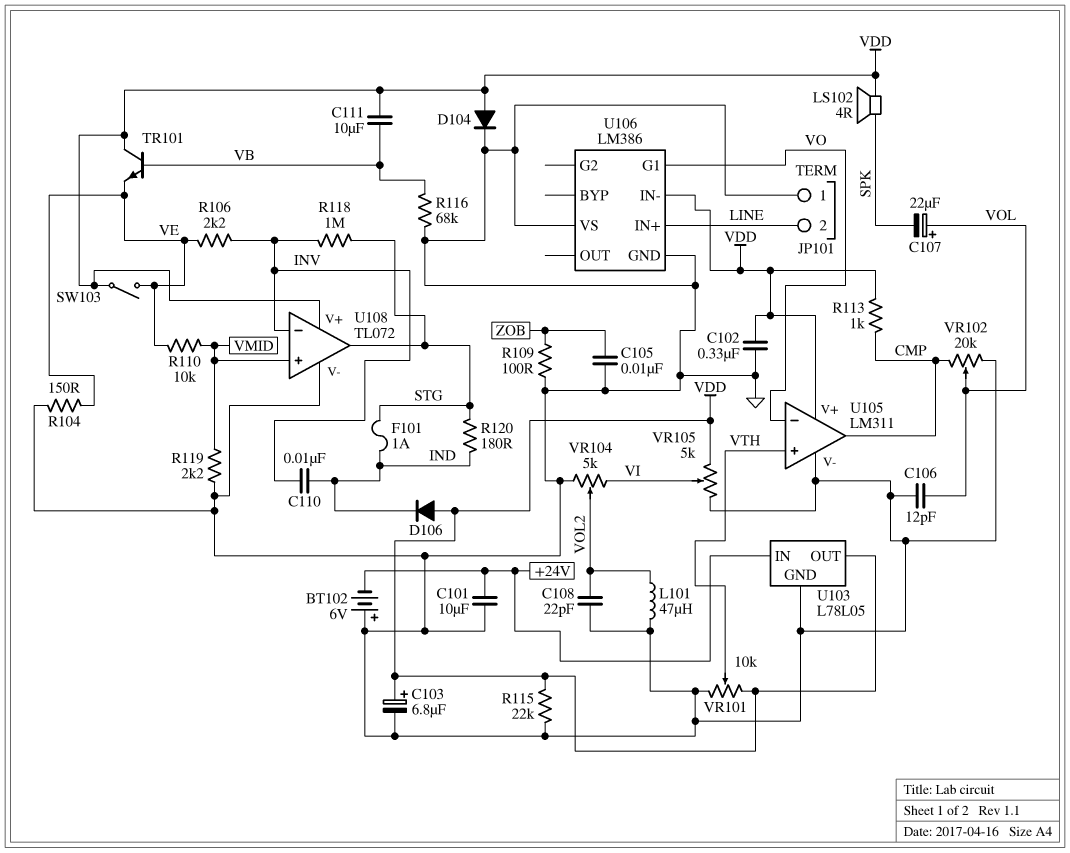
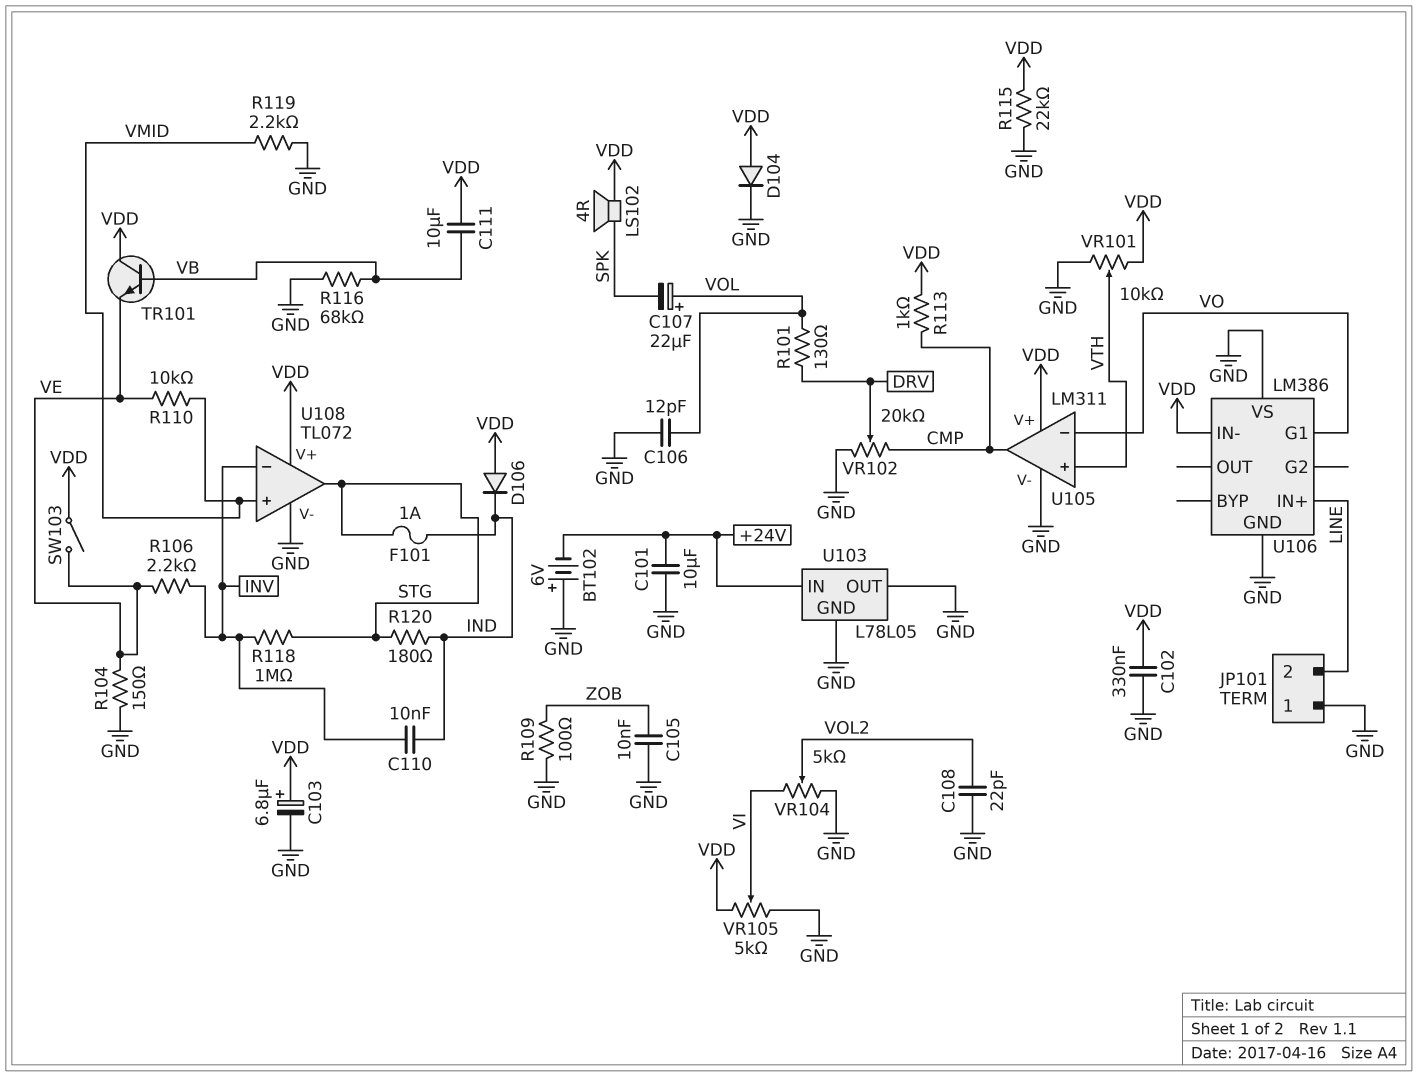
L101: 47uH (GND, VOL2) -> none
R101: none -> 130 (DRV, VOL)
U103 pin OUT: VDD -> GND
VR102: 20k (CMP, GND, wiper VOL) -> 20k (CMP, GND, wiper DRV)

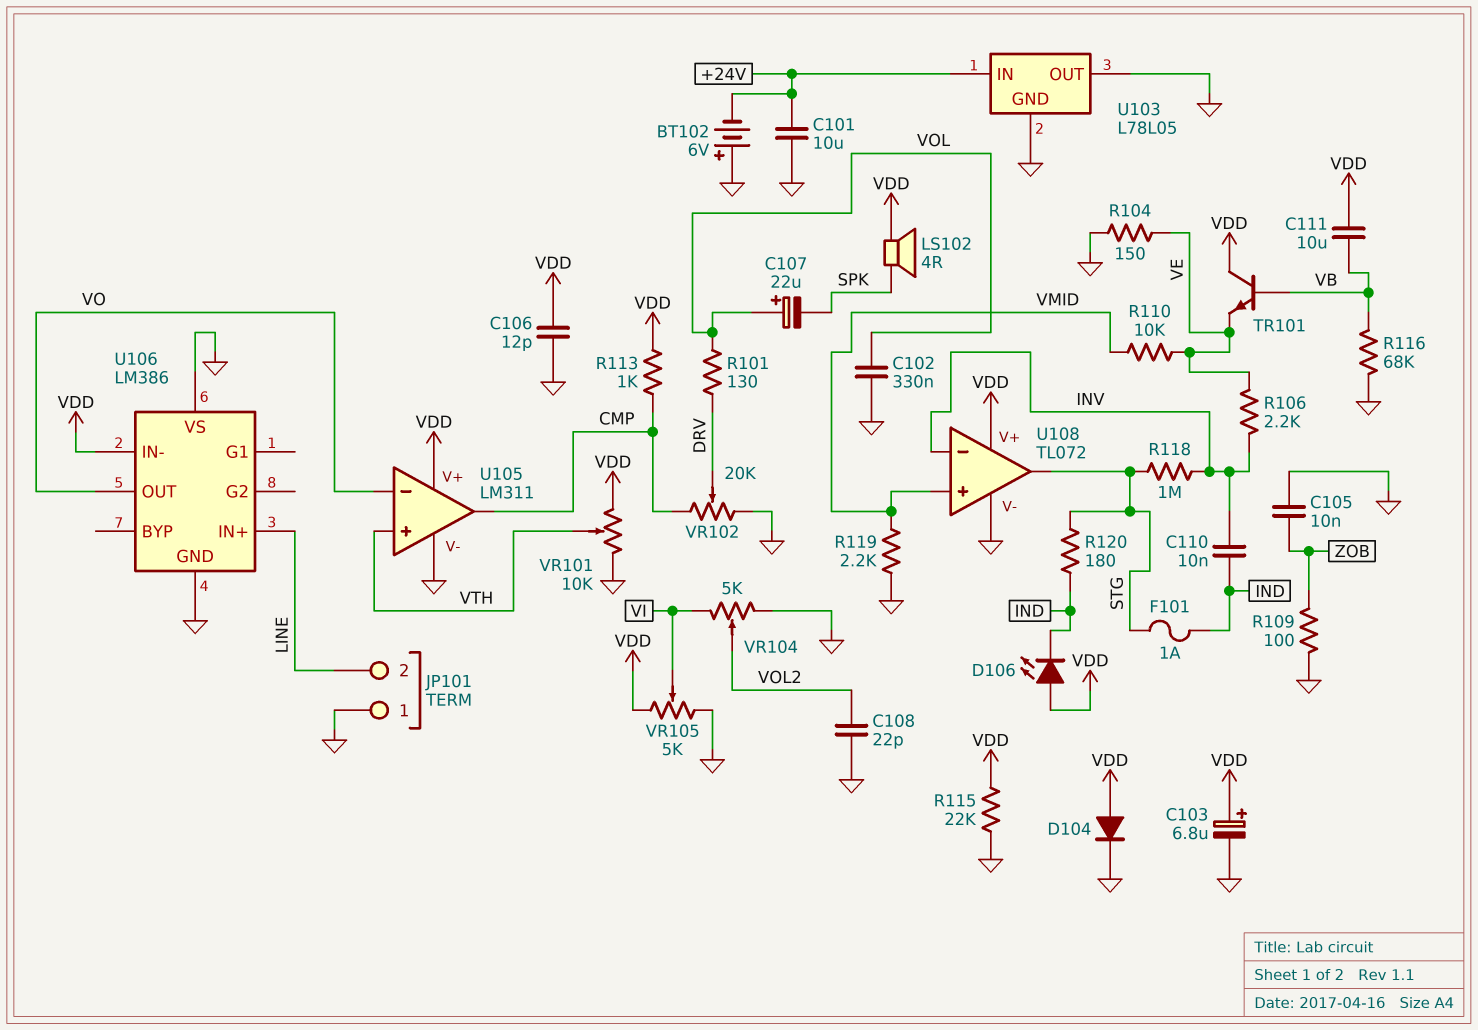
C102: 330nF (GND, VDD) -> 330nF (GND, VOL)
C106: 12pF (GND, VOL) -> 12pF (GND, VDD)
D106: diode (A VDD, K IND) -> LED (A VDD, K IND)
SW103: switch (VDD, VE) -> none
U106 pin G1: VO -> none
U106 pin OUT: none -> VO

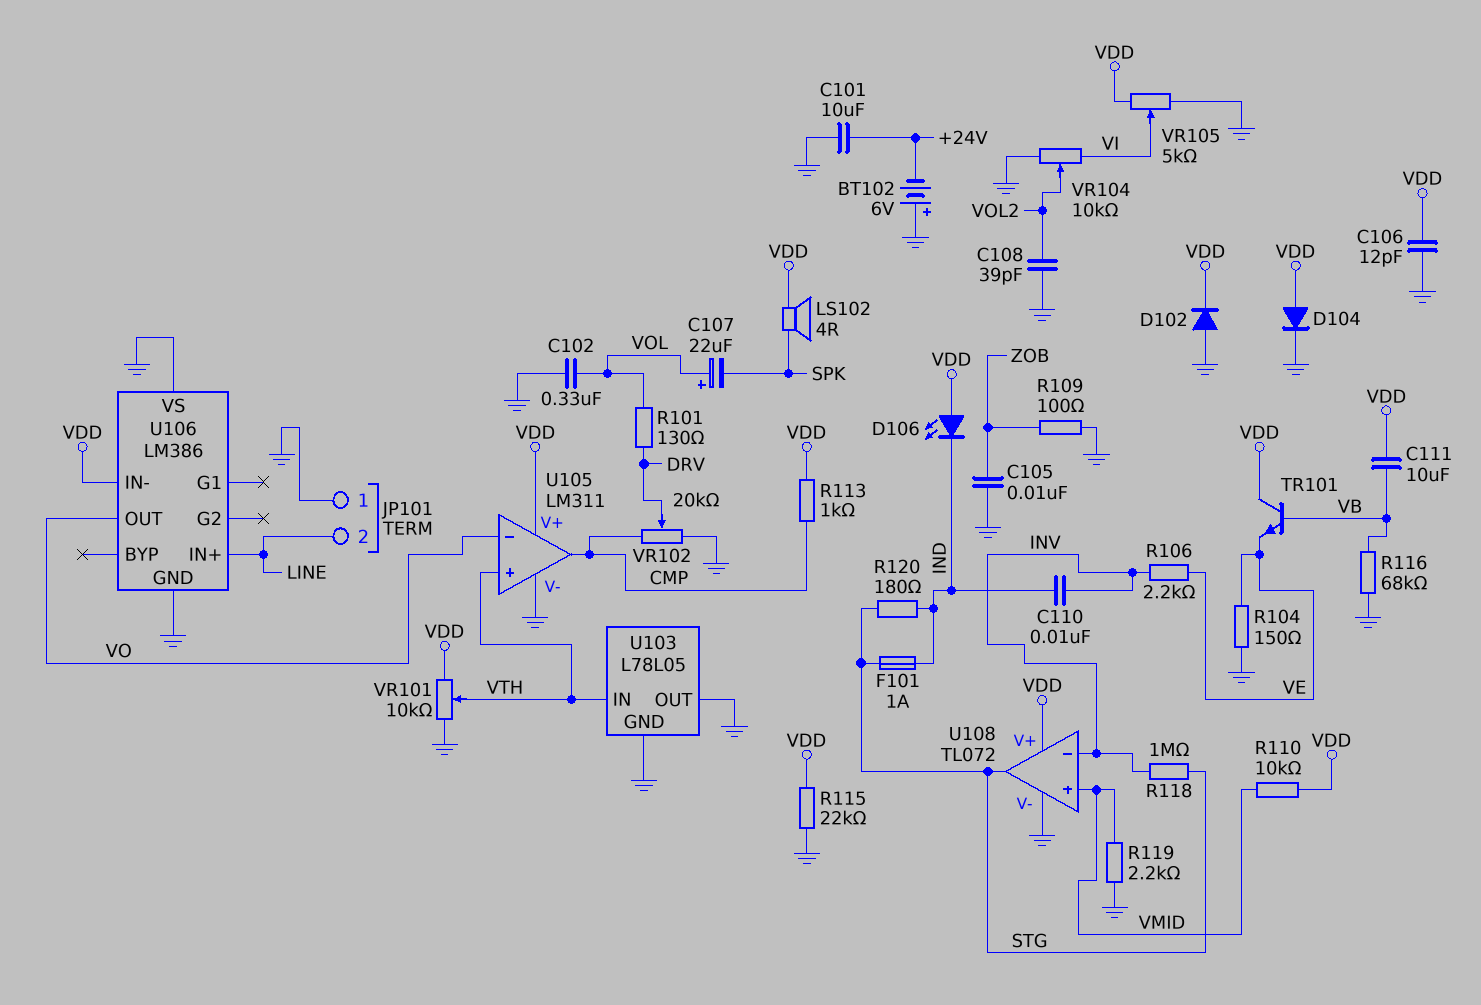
C103: 6.8uF (plus VDD, minus GND) -> none
C108: 22pF (GND, VOL2) -> 39pF (GND, VOL2)
D102: none -> diode (A GND, K VDD)
R110: 10k (VE, VMID) -> 10k (VDD, VMID)
U103 pin IN: +24V -> VTH
VR104: 5k (GND, VI, wiper VOL2) -> 10k (GND, VI, wiper VOL2)

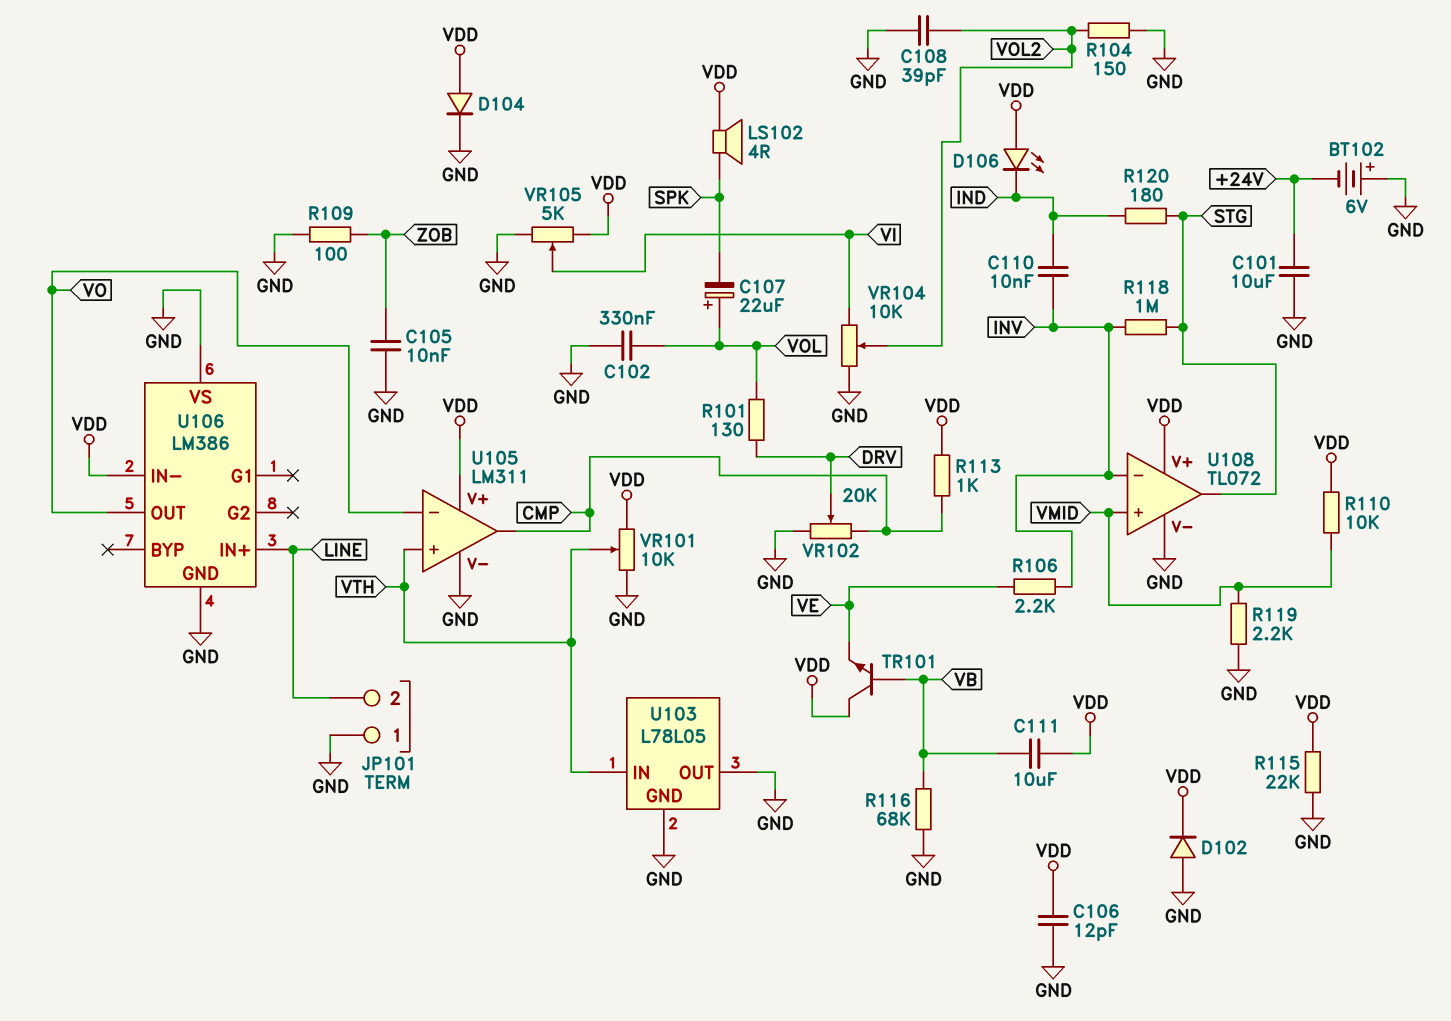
F101: 1A (IND, STG) -> none
R104: 150 (GND, VE) -> 150 (GND, VOL2)

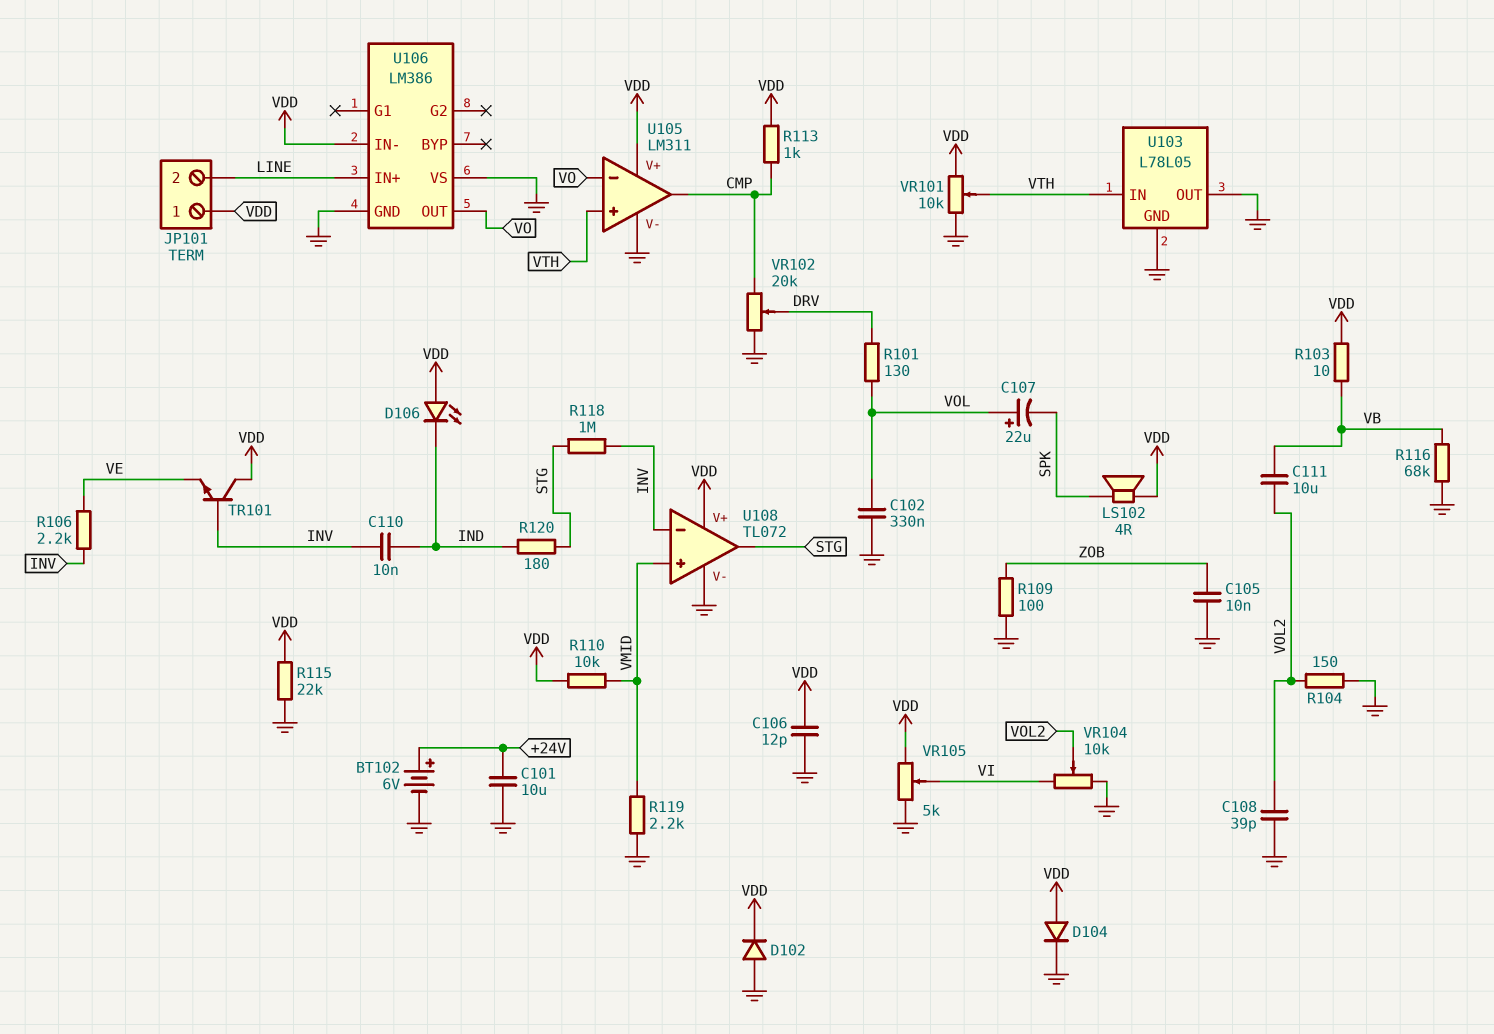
BT102: 6V (plus GND, minus +24V) -> 6V (plus +24V, minus GND)
C111: 10uF (VB, VDD) -> 10uF (VB, VOL2)
JP101 pin 1: GND -> VDD
R103: none -> 10 (VB, VDD)
TR101: NPN (B VB, C VDD, E VE) -> NPN (B INV, C VDD, E VE)

